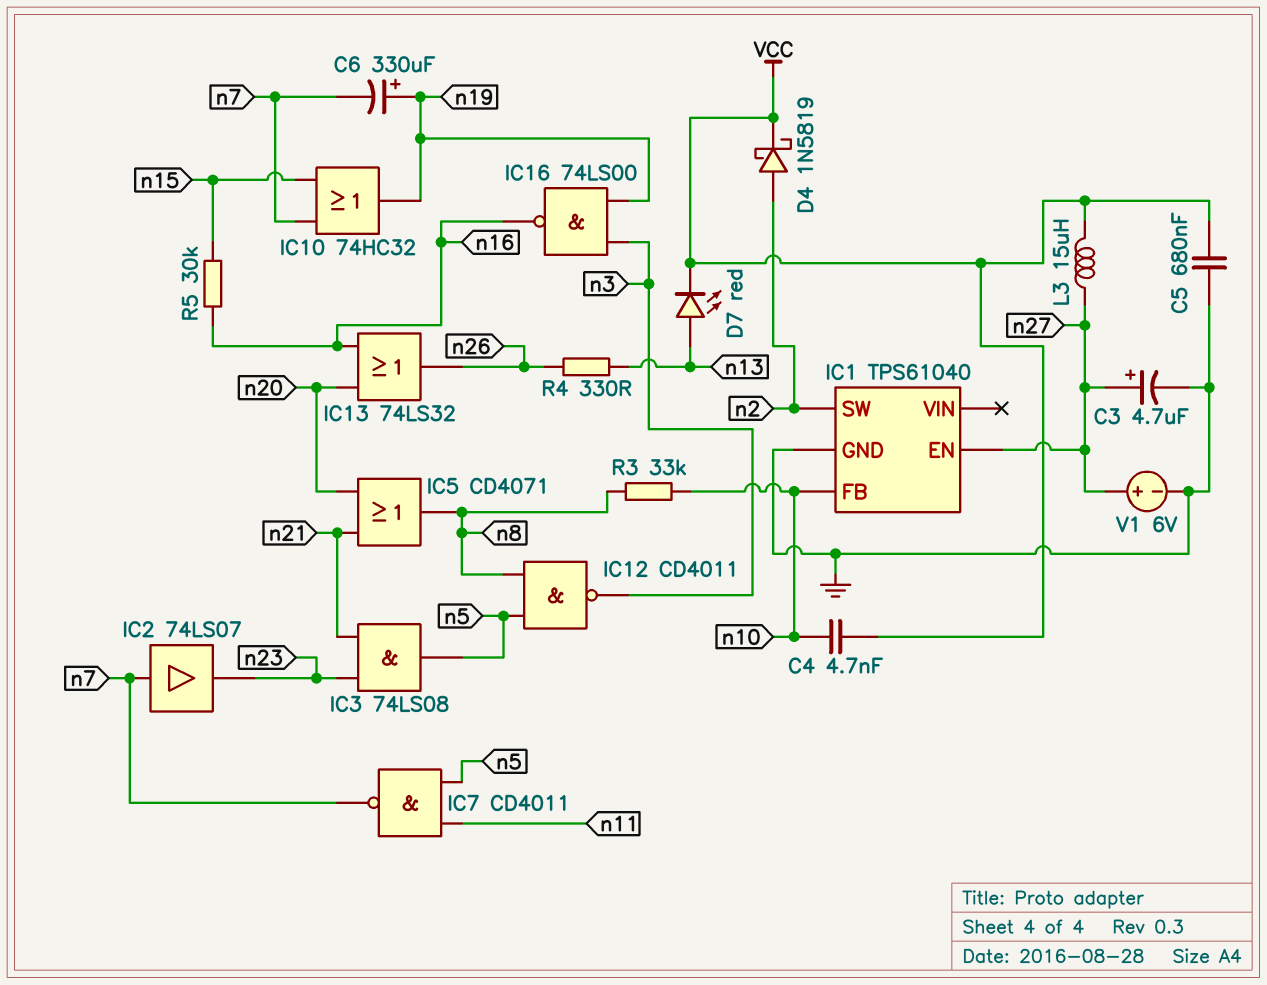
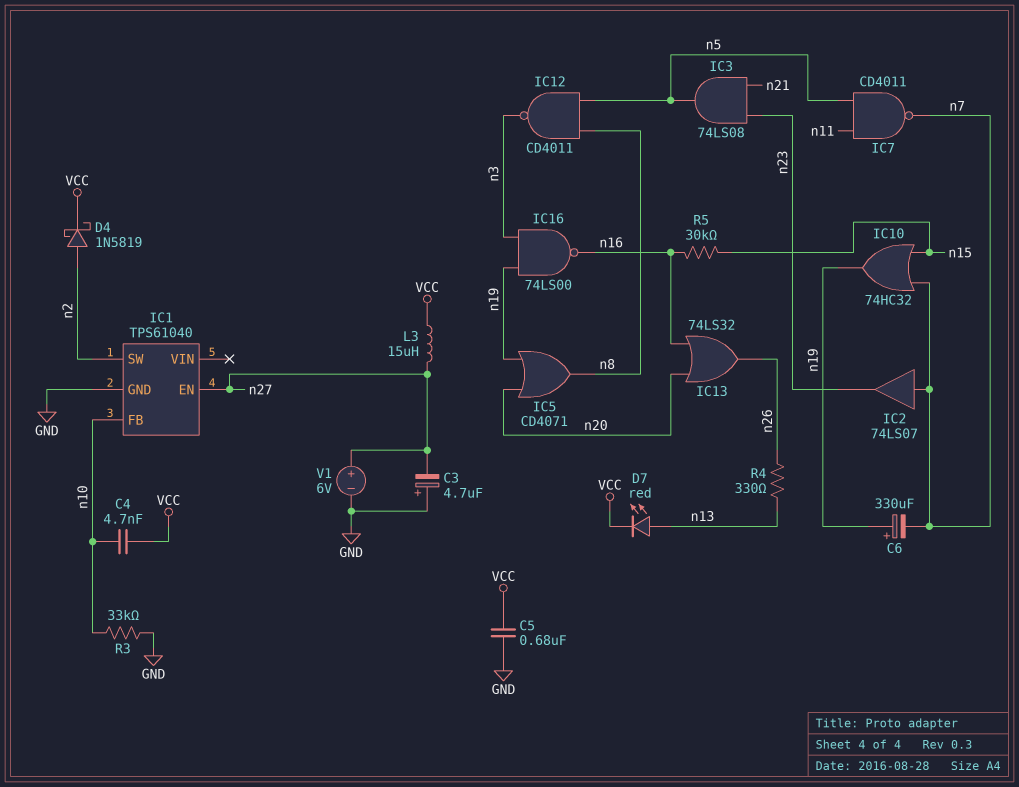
C3: 4.7uF (plus n27, minus GND) -> 4.7uF (plus GND, minus n27)
IC5: OR CD4071 (in n20, in n21, out n8) -> OR CD4071 (in n19, in n20, out n8)
R3: 33k (n8, n10) -> 33k (GND, n10)

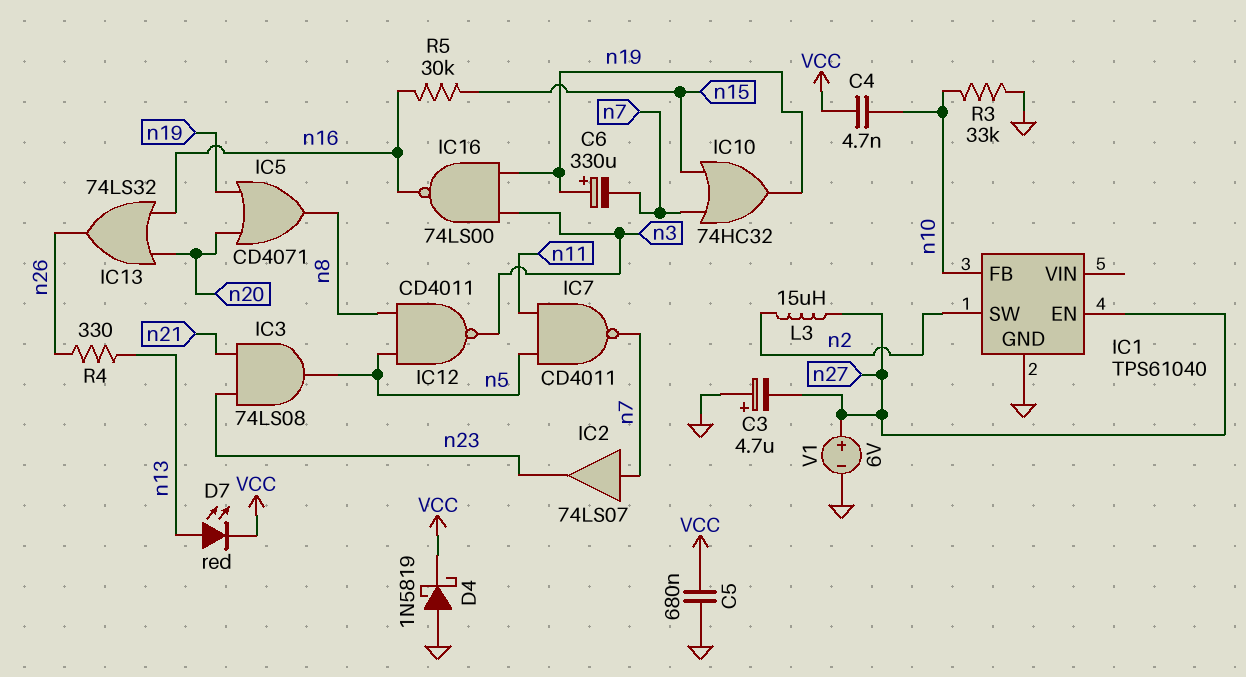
D4: schottky 1N5819 (A n2, K VCC) -> schottky 1N5819 (A GND, K VCC)
L3: 15uH (VCC, n27) -> 15uH (n2, n27)

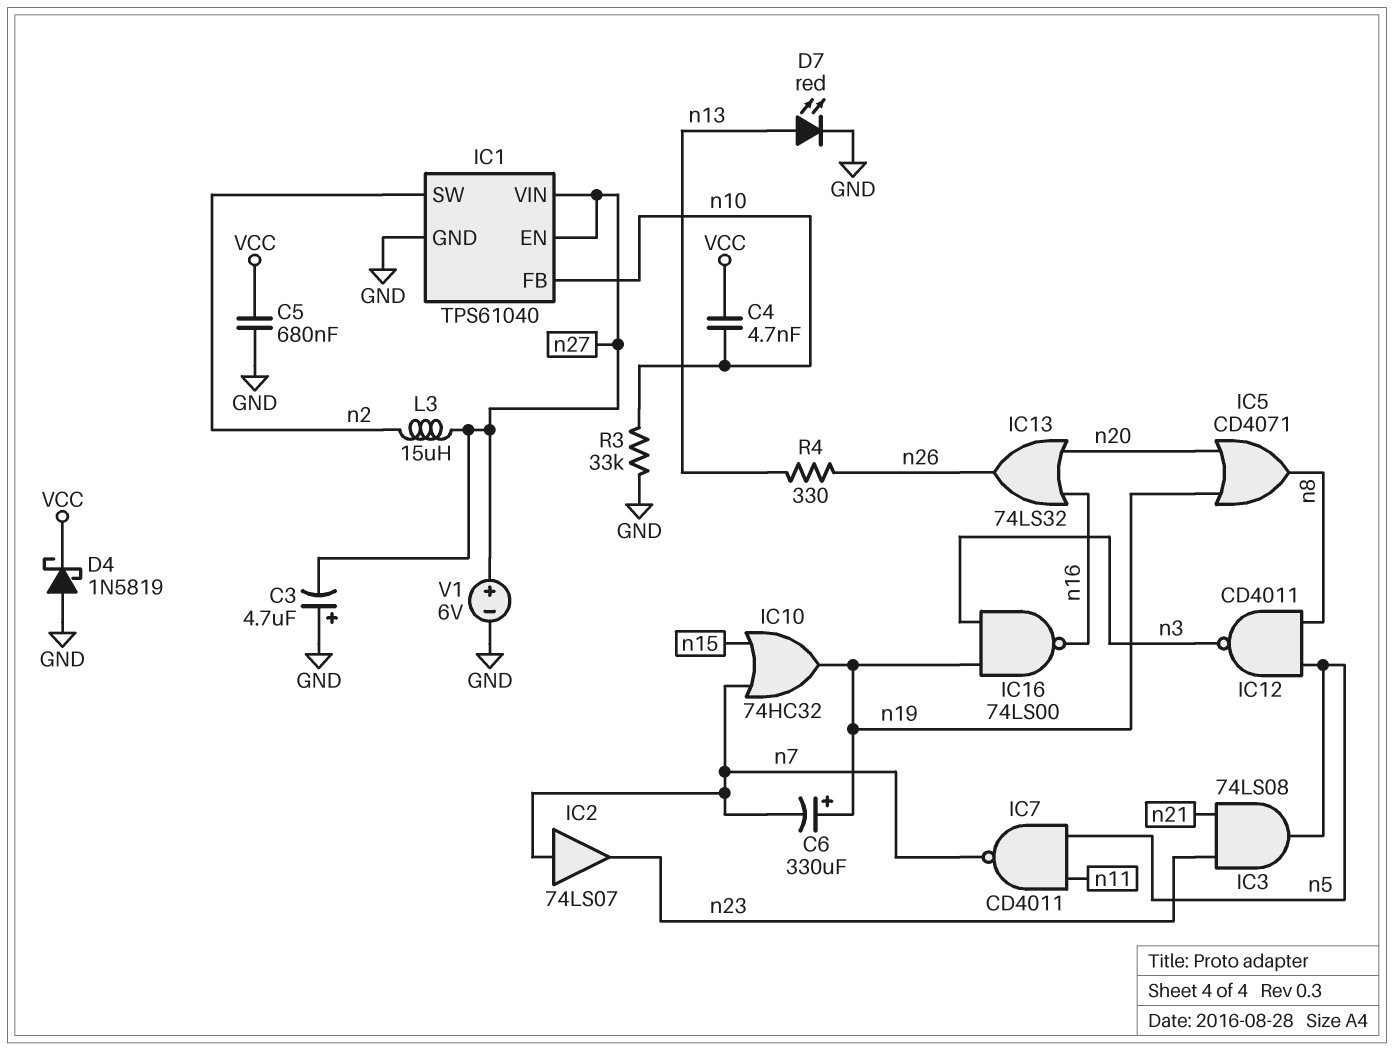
D7: LED red (A n13, K VCC) -> LED red (A n13, K GND)
IC1 pin VIN: none -> n27
R5: 30k (n15, n16) -> none

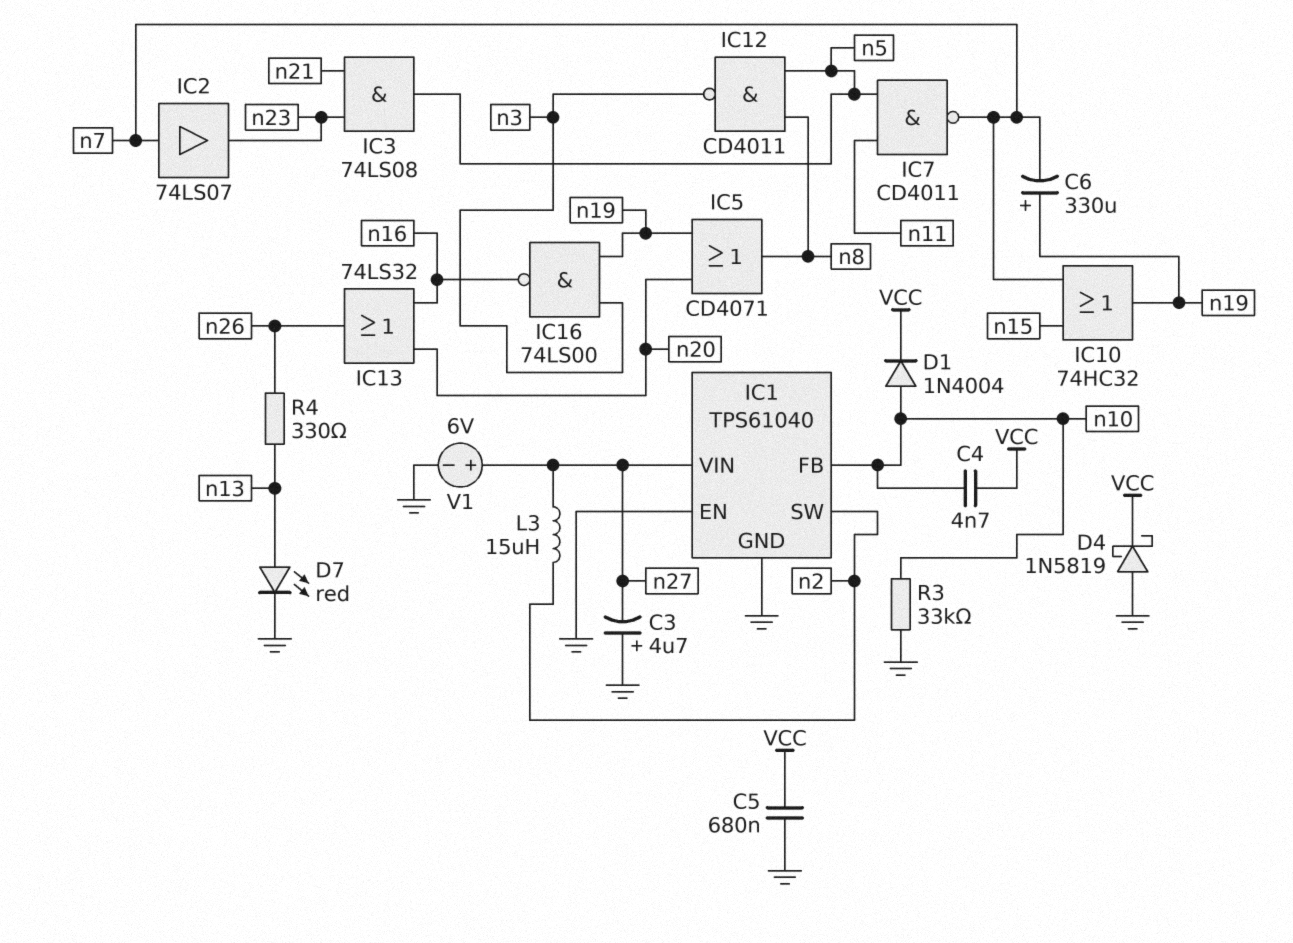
D1: none -> diode 1N4004 (A n10, K VCC)
IC1 pin EN: n27 -> GND

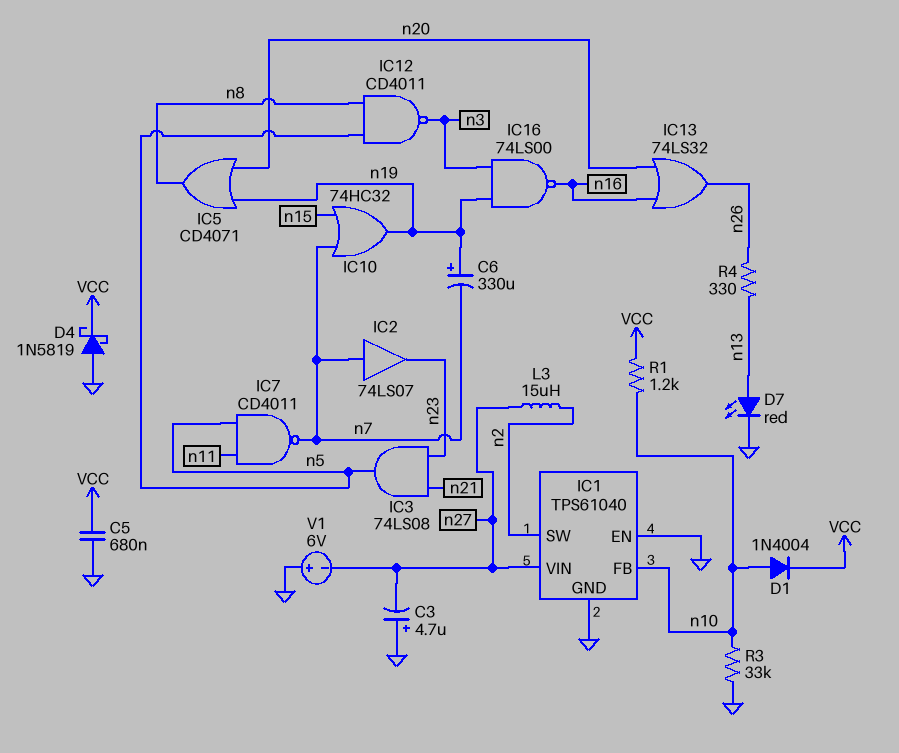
C4: 4.7nF (VCC, n10) -> none
R1: none -> 1.2k (VCC, n10)
V1: 6V (plus n27, minus GND) -> 6V (plus GND, minus n27)

